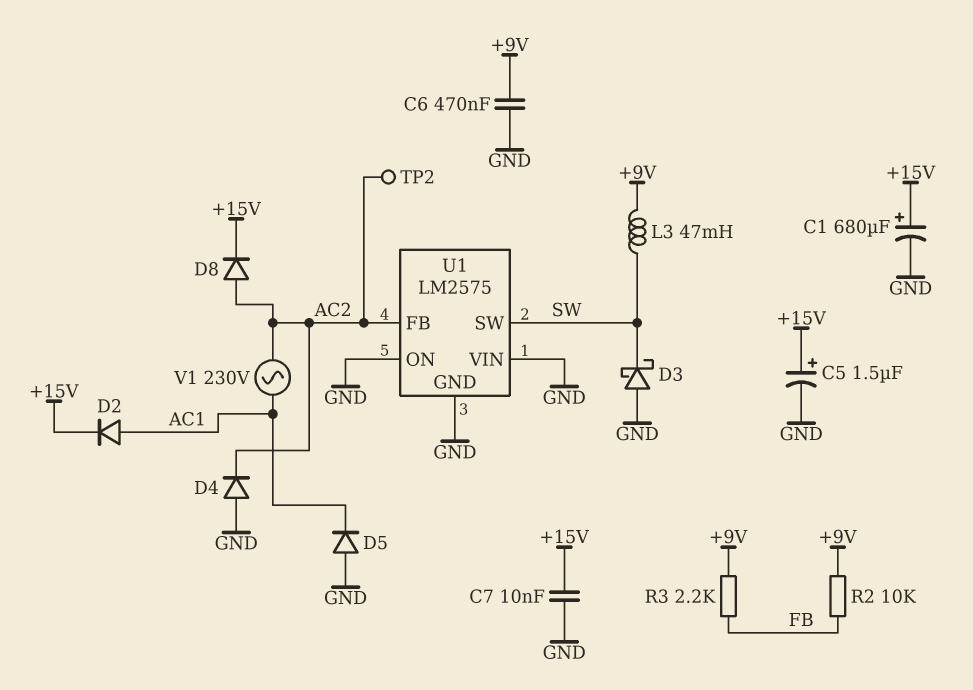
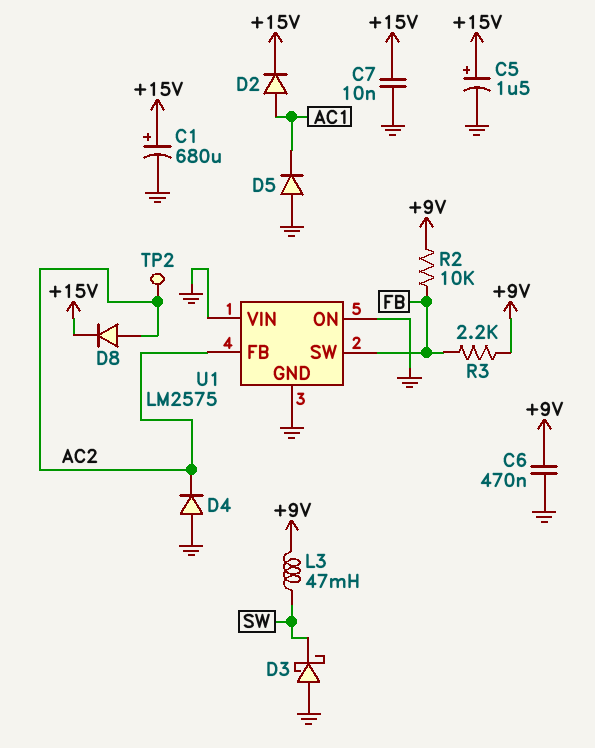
U1 pin SW: SW -> FB
V1: AC 230V (AC1, AC2) -> none

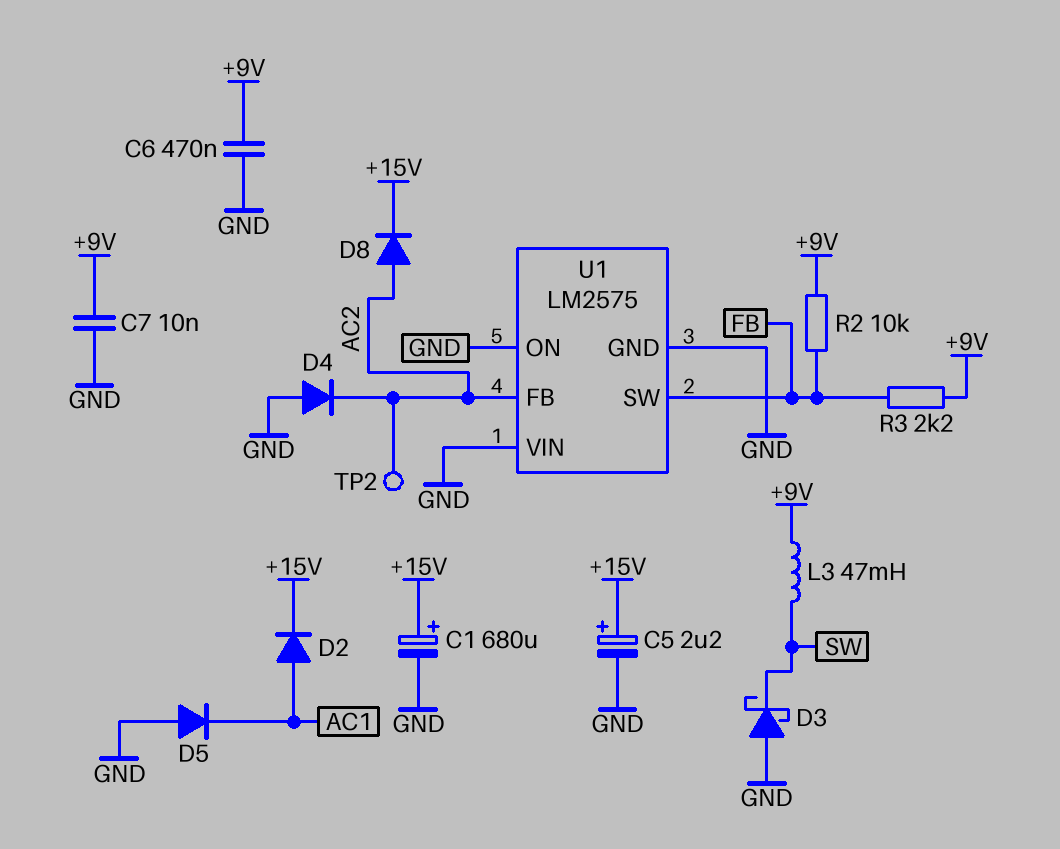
C5: 1.5uF (plus +15V, minus GND) -> 2.2uF (plus +15V, minus GND)
C7: 10nF (+15V, GND) -> 10nF (+9V, GND)

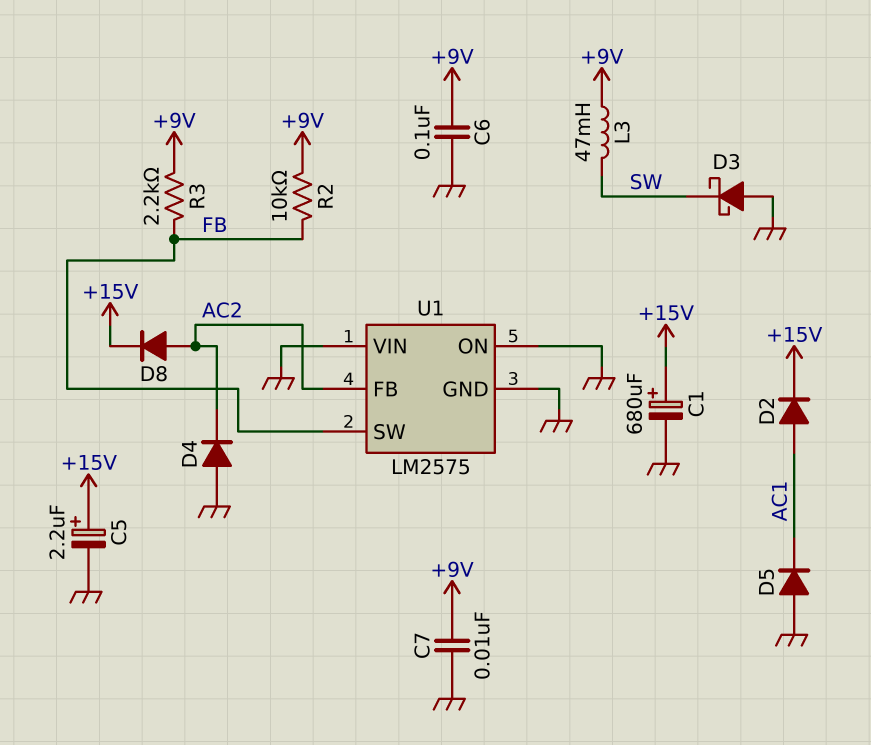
C6: 470nF (+9V, GND) -> 100nF (+9V, GND)
TP2: test point (AC2) -> none

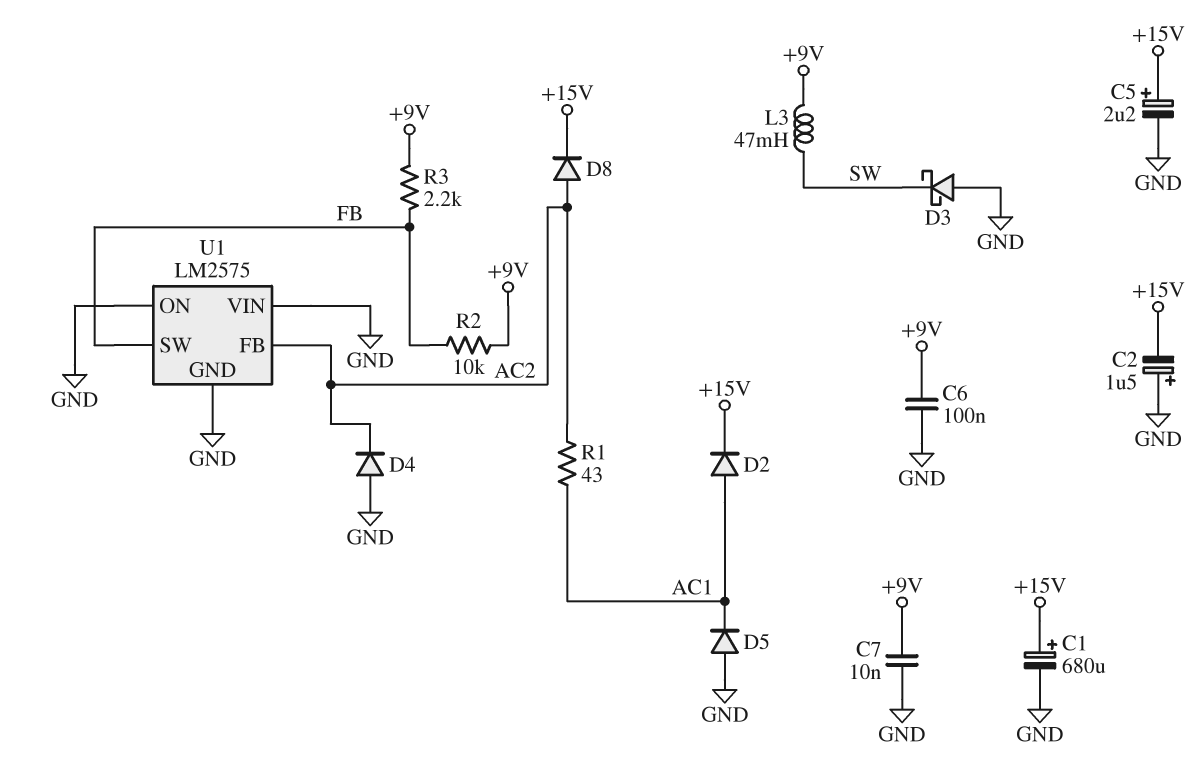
C2: none -> 1.5uF (plus GND, minus +15V)
R1: none -> 43 (AC1, AC2)

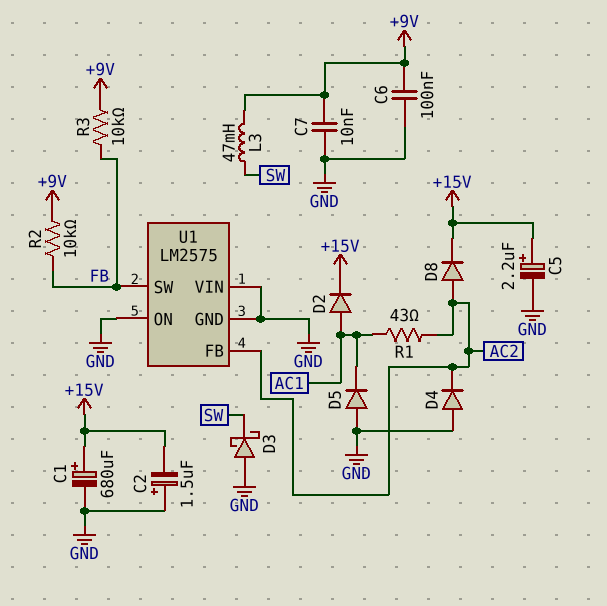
R3: 2.2k (+9V, FB) -> 10k (+9V, FB)

